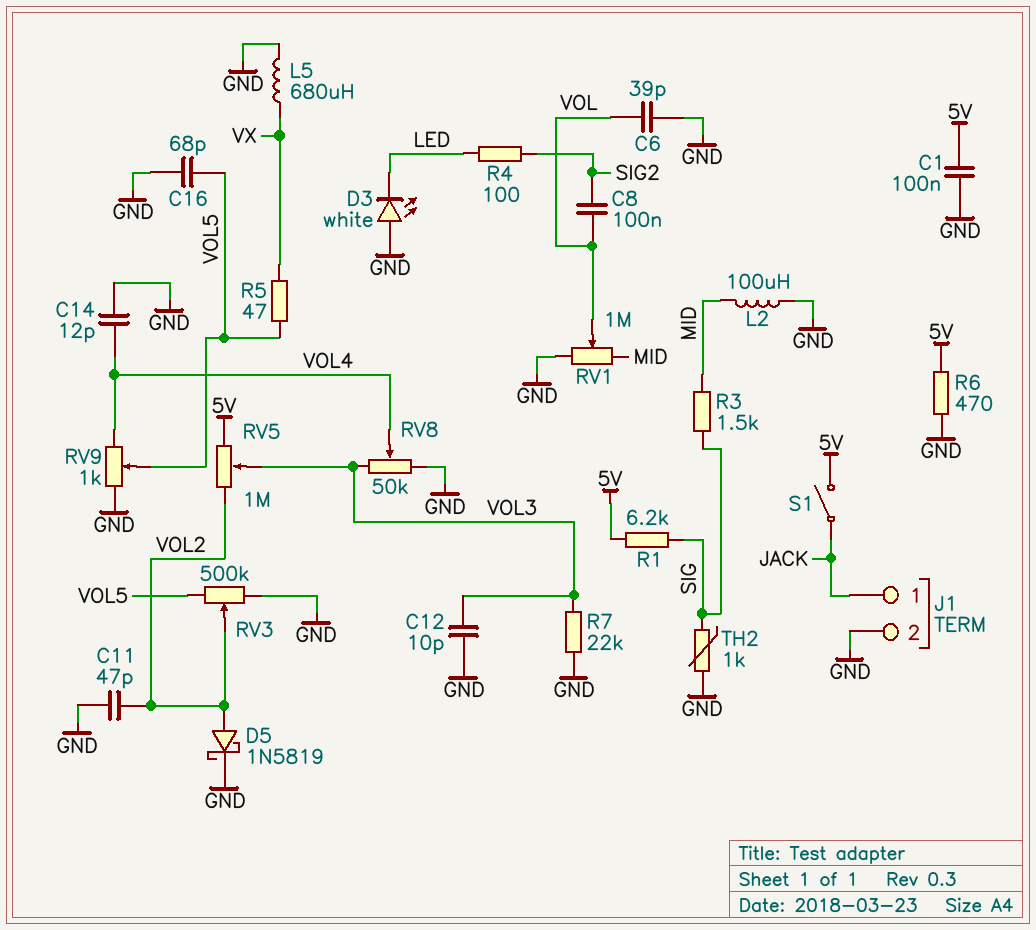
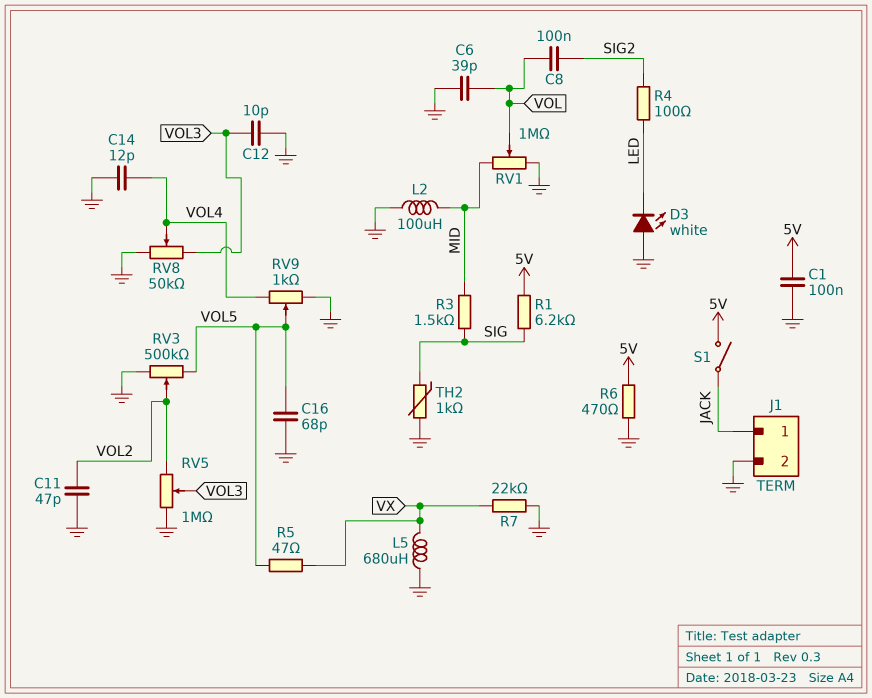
D5: schottky 1N5819 (A VOL2, K GND) -> none
R7: 22k (GND, VOL3) -> 22k (GND, VX)
RV5: 1M (5V, VOL2, wiper VOL3) -> 1M (GND, VOL2, wiper VOL3)

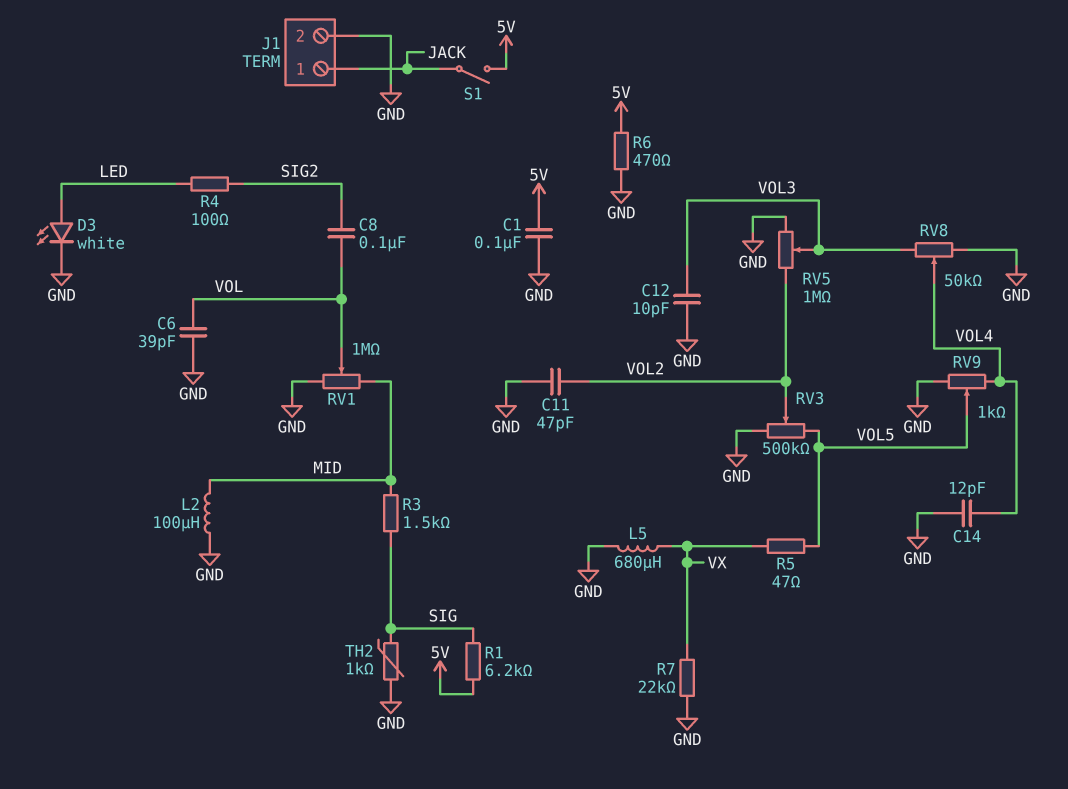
C16: 68pF (GND, VOL5) -> none
D3: LED white (A GND, K LED) -> LED white (A LED, K GND)

